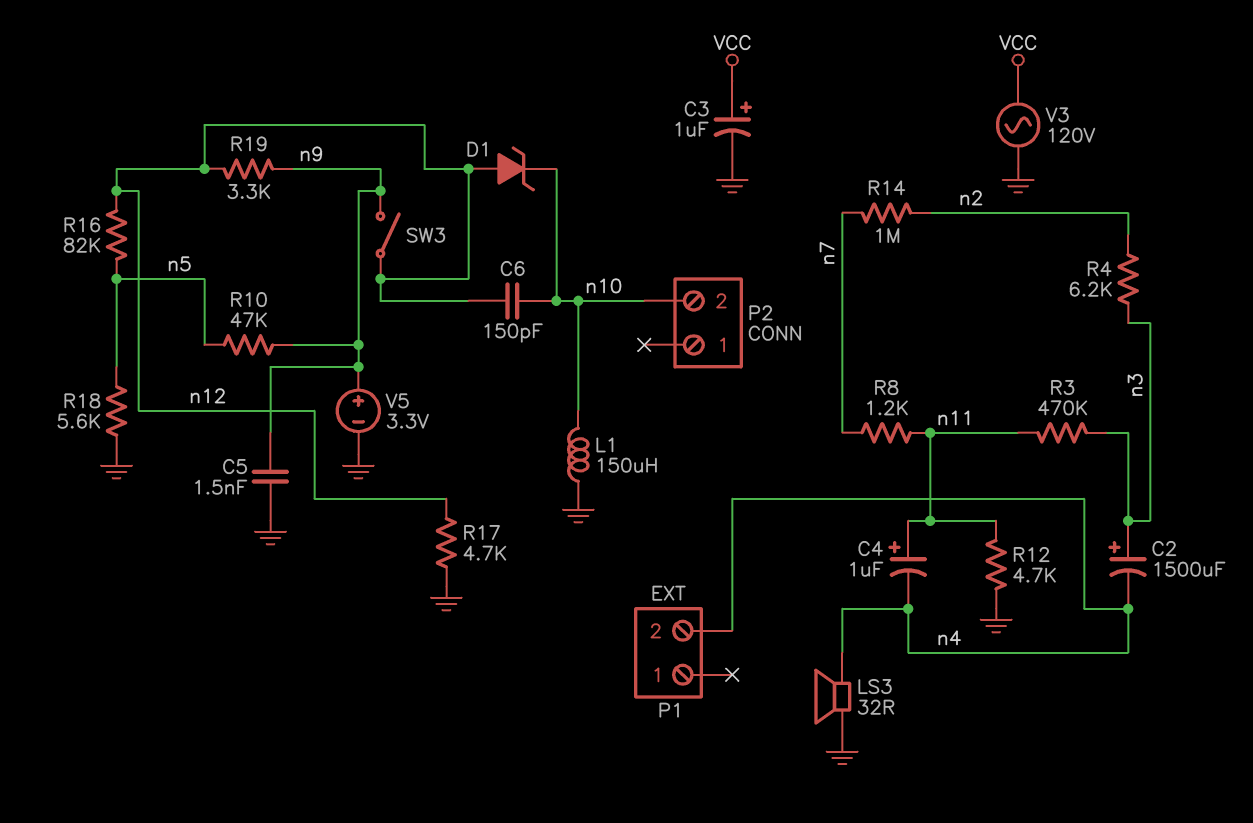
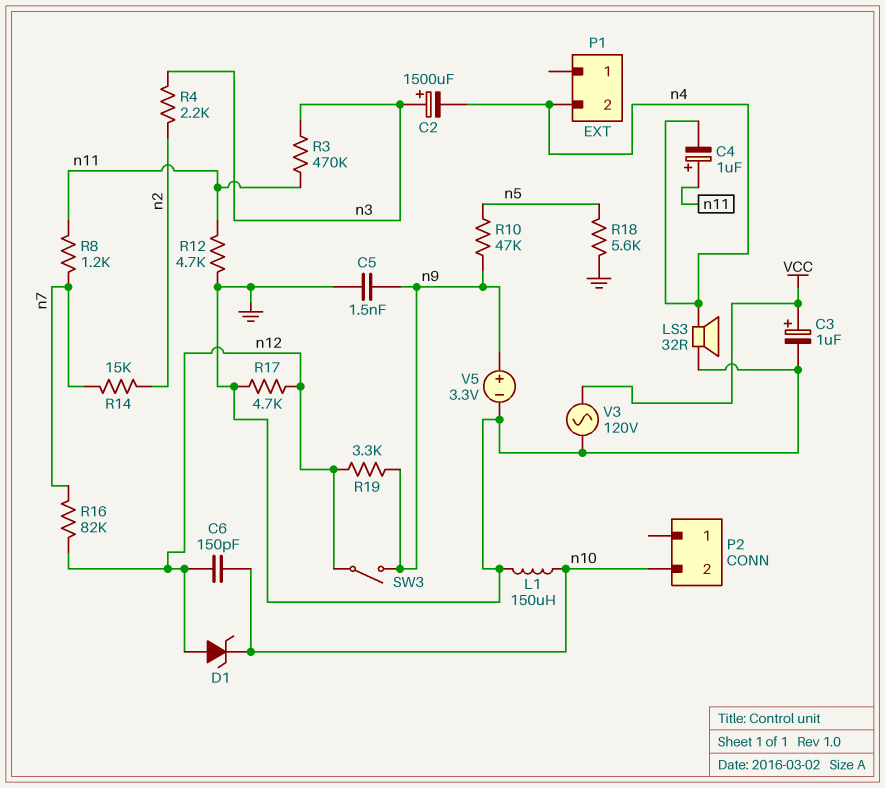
R4: 6.2k (n2, n3) -> 2.2k (n2, n3)
R14: 1M (n2, n7) -> 15k (n2, n7)
R16: 82k (n5, n12) -> 82k (n7, n12)

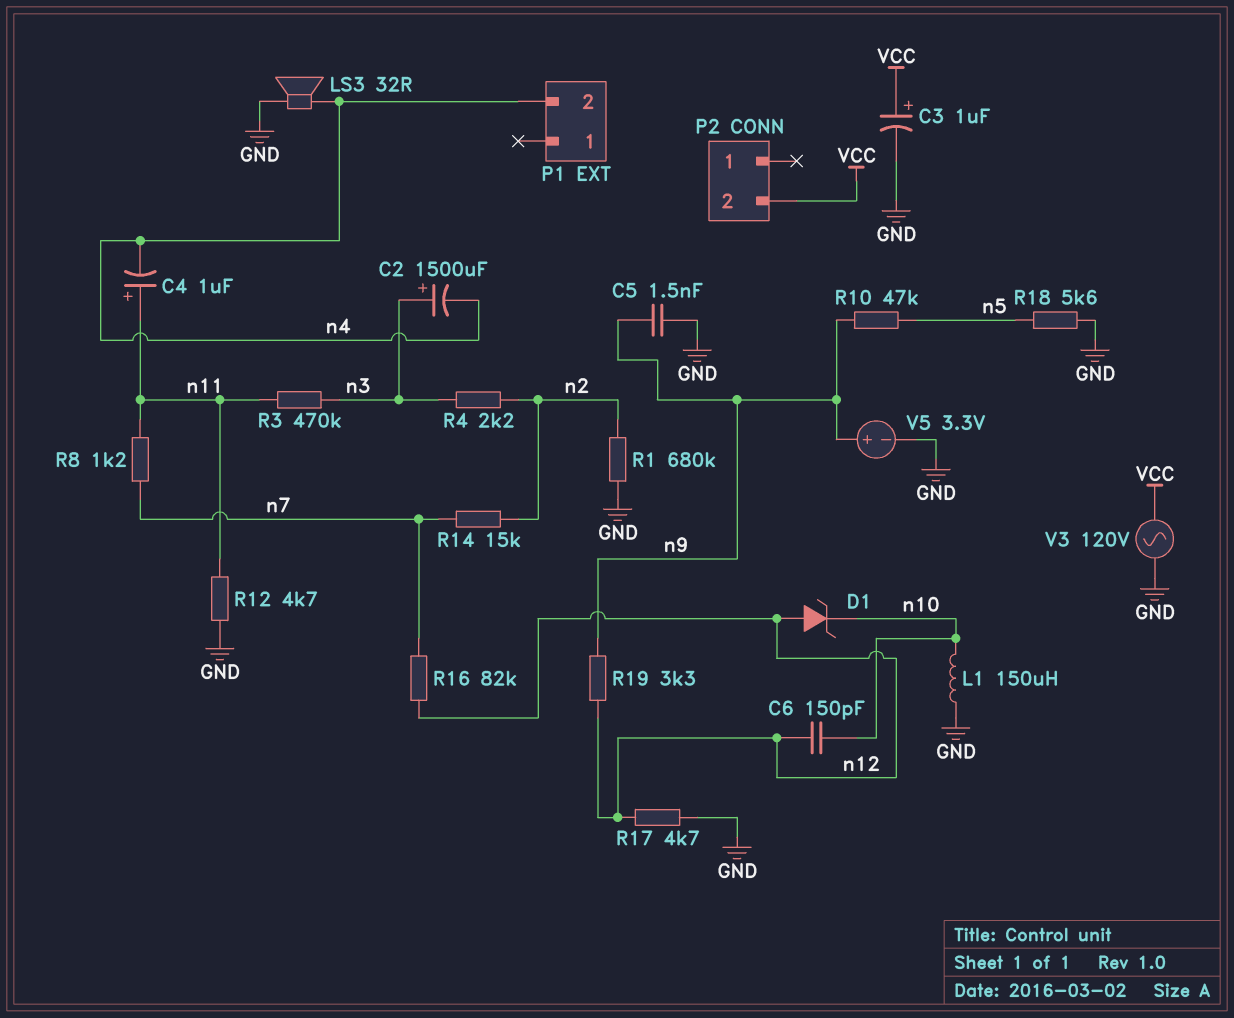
P2 pin 2: n10 -> VCC
R1: none -> 680k (GND, n2)
SW3: switch (n9, n12) -> none

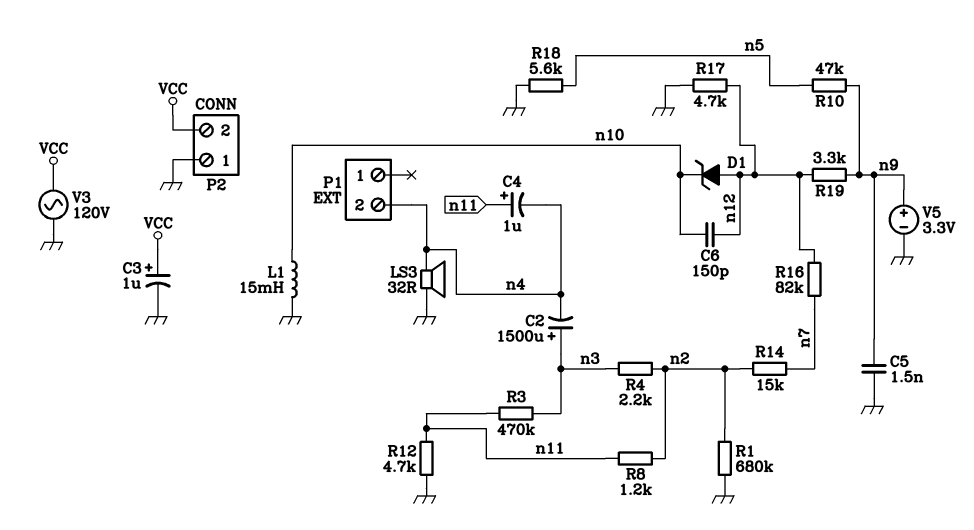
L1: 150uH (GND, n10) -> 15mH (GND, n10)
P2 pin 1: none -> GND
R8: 1.2k (n7, n11) -> 1.2k (n2, n11)

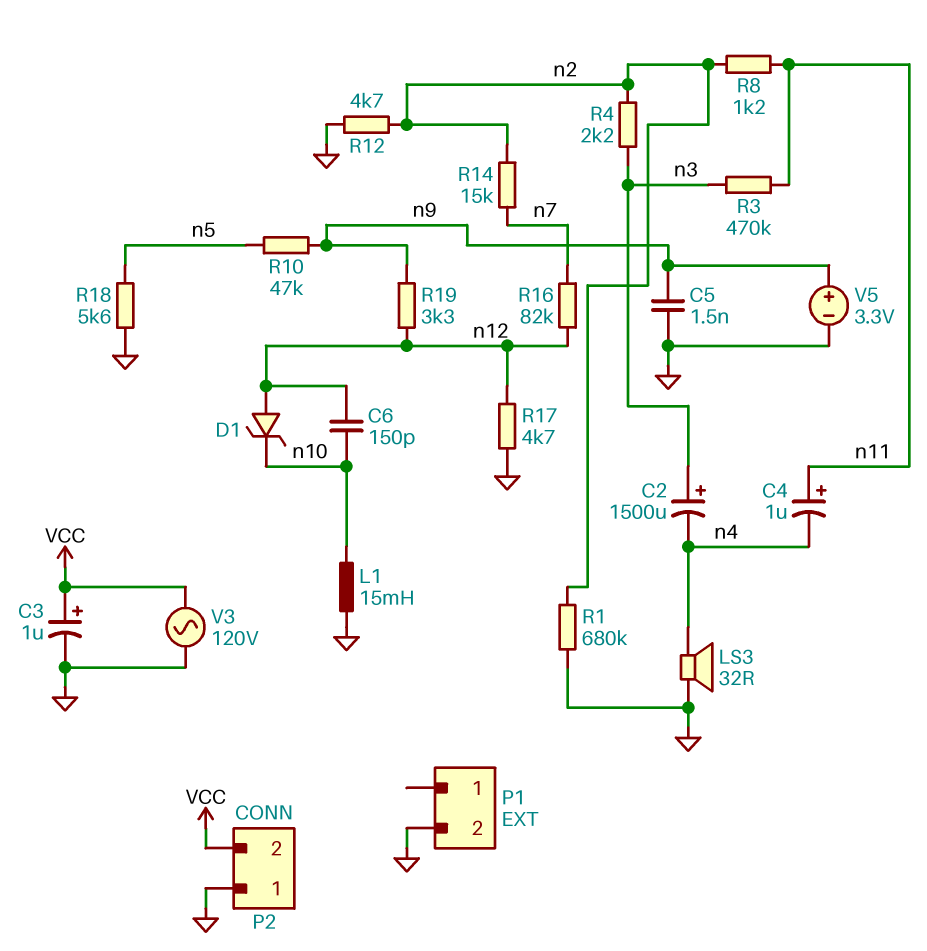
P1 pin 2: n4 -> GND
R12: 4.7k (GND, n11) -> 4.7k (GND, n2)

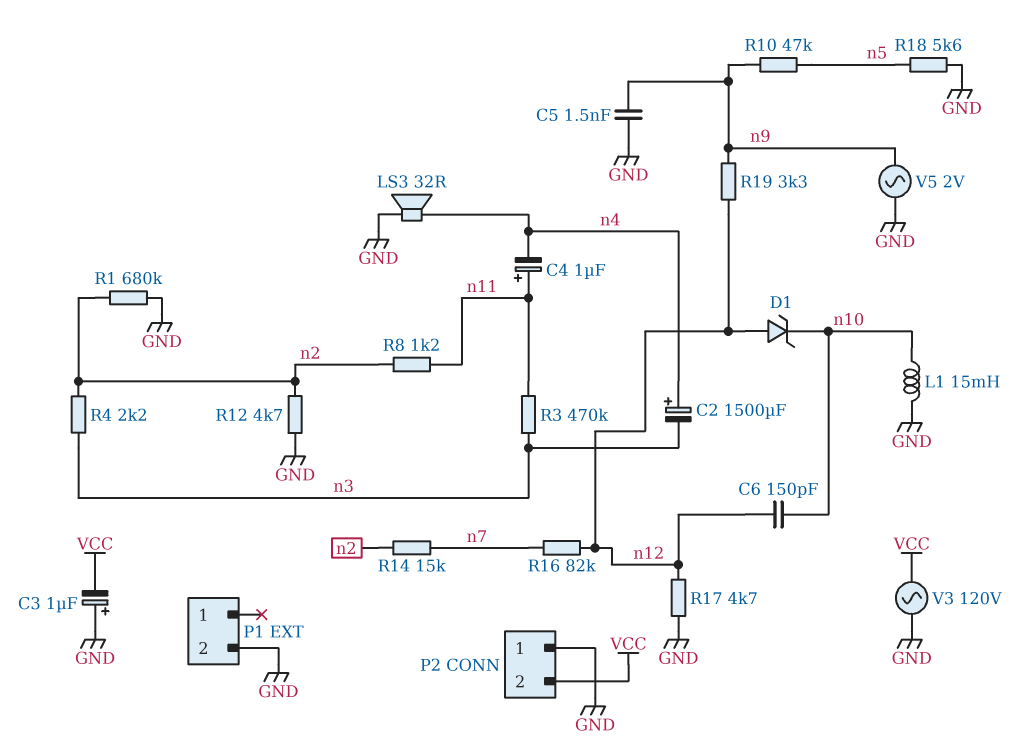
C2: 1500uF (plus n3, minus n4) -> 1500uF (plus n4, minus n3)
C3: 1uF (plus VCC, minus GND) -> 1uF (plus GND, minus VCC)
V5: 3.3V (plus n9, minus GND) -> AC 2V (GND, n9)

